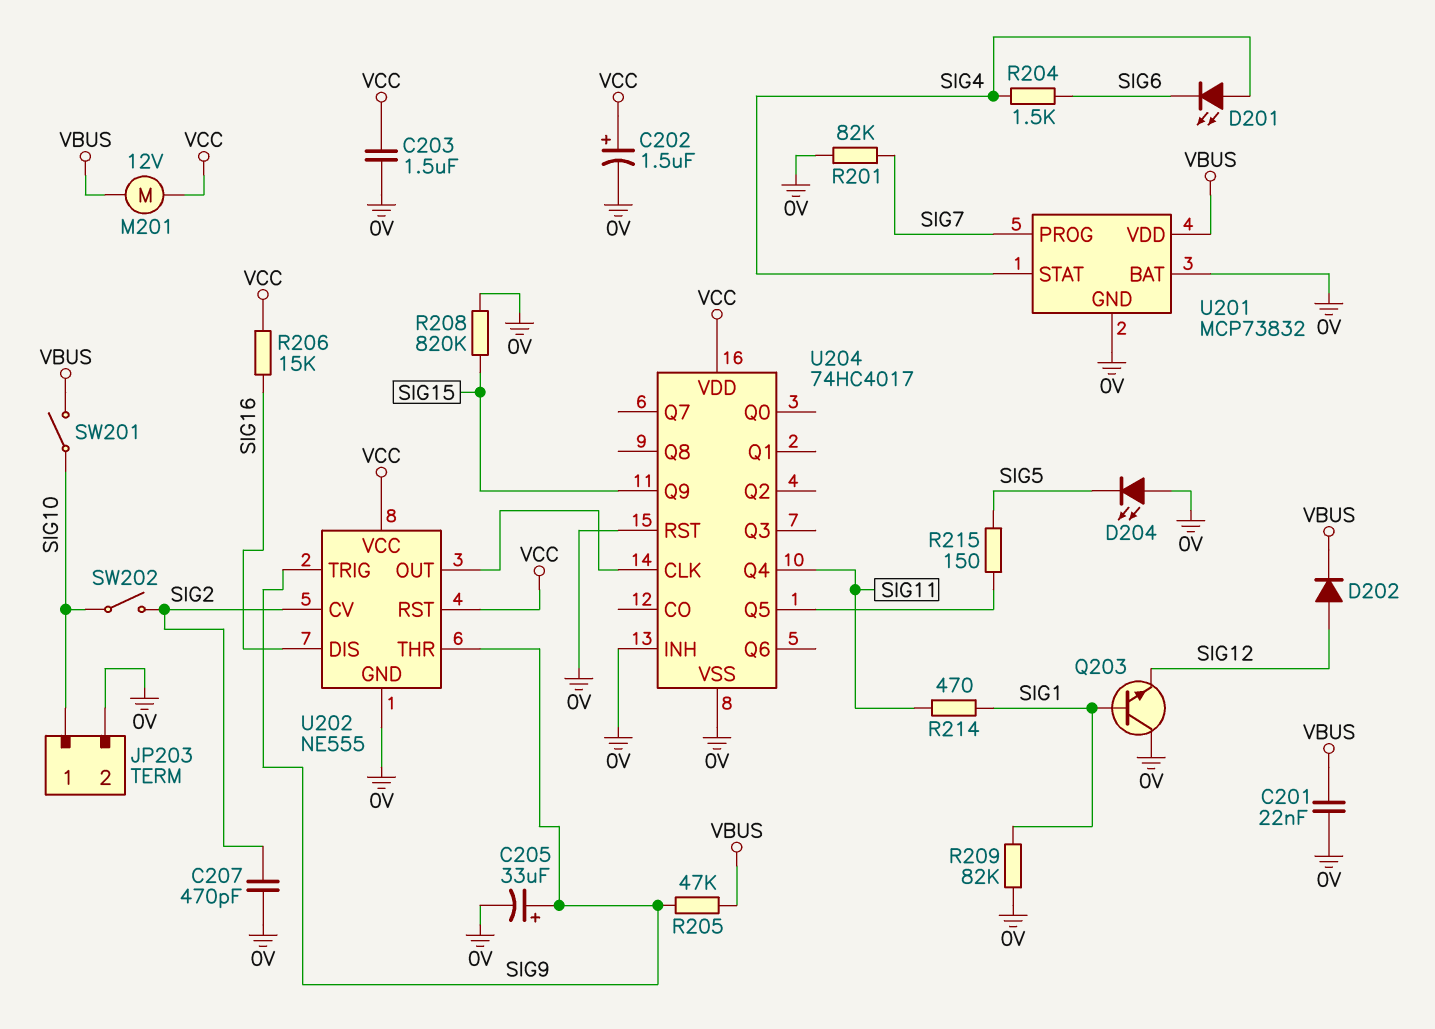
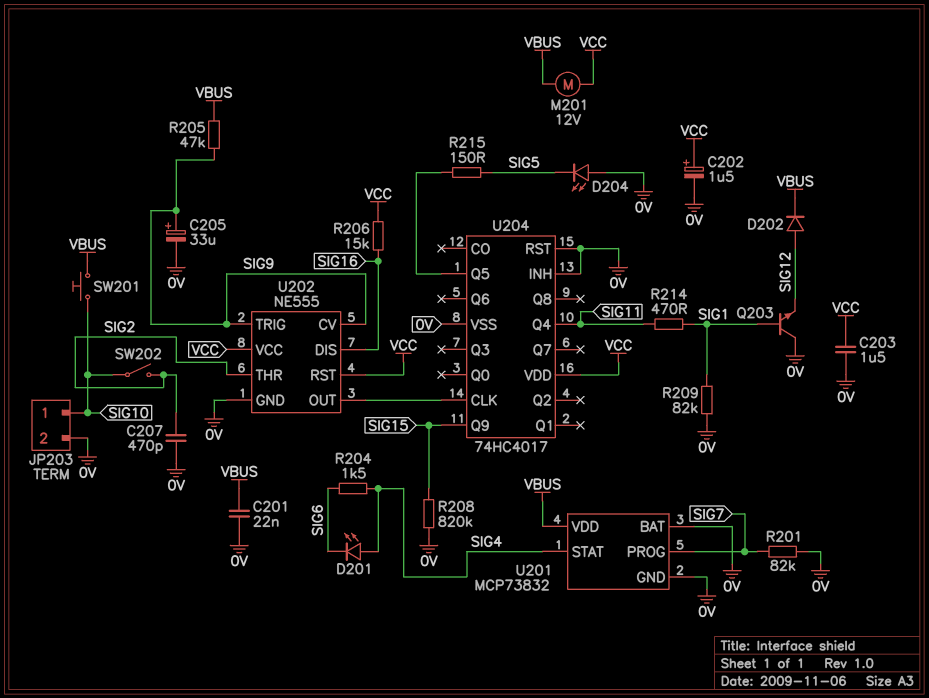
SW201: switch (SIG10, VBUS) -> button (SIG10, VBUS)
U202 pin CV: SIG2 -> SIG9
U202 pin THR: SIG9 -> SIG2

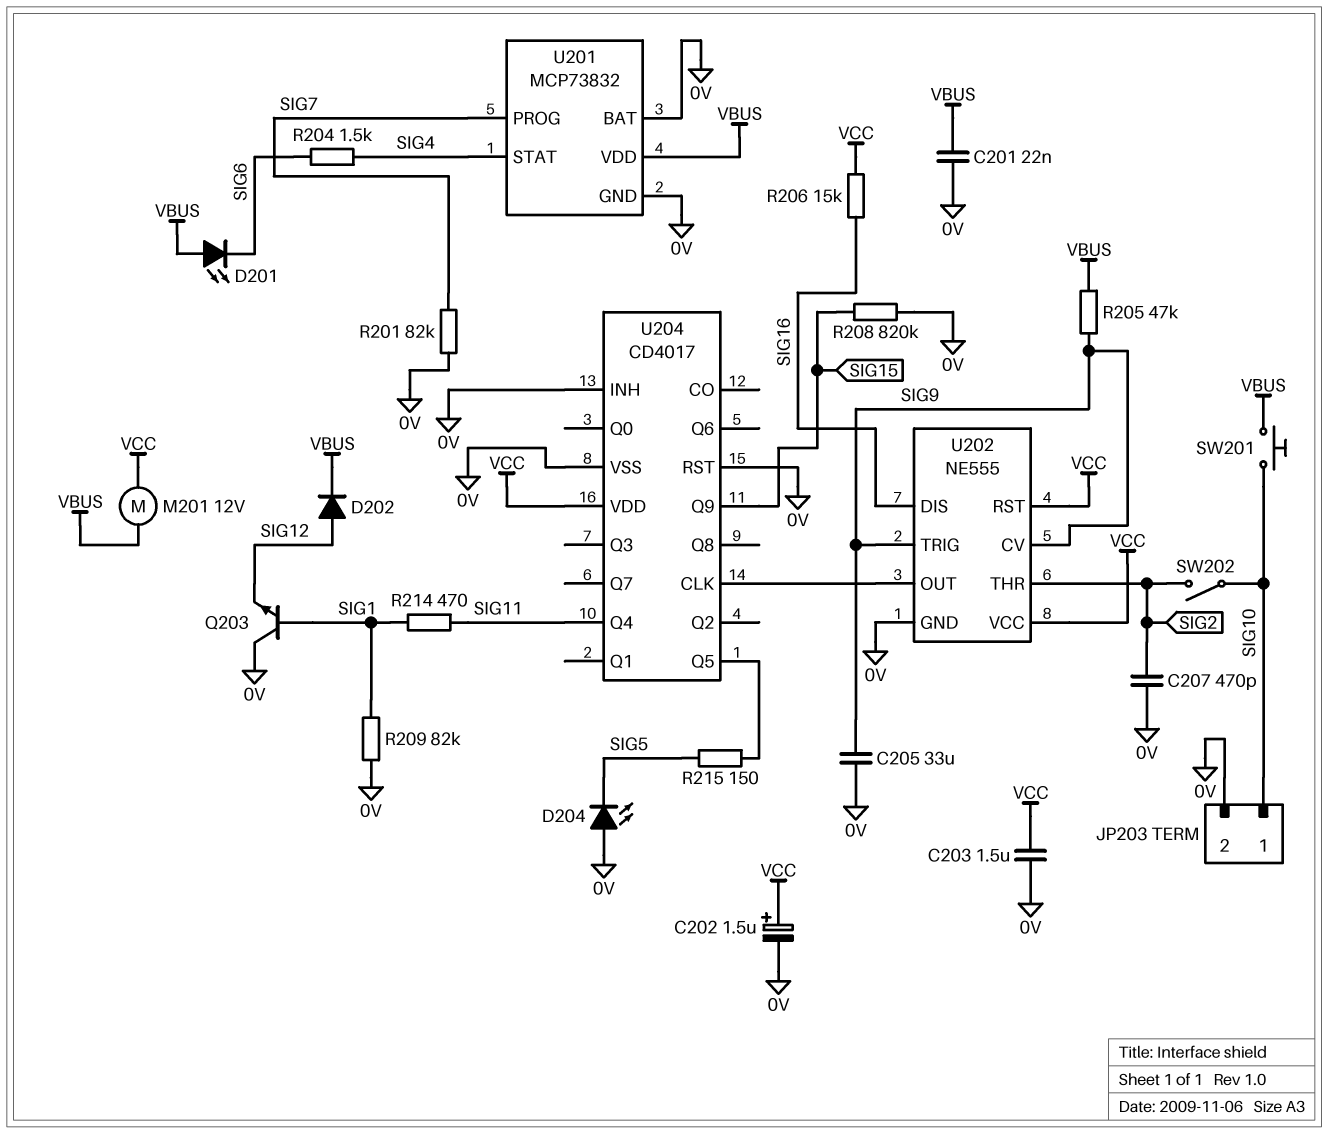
C205: 33uF (plus SIG9, minus 0V) -> 33uF (0V, SIG9)
D201: LED (A SIG4, K SIG6) -> LED (A VBUS, K SIG6)
U204: 74HC4017 -> CD4017

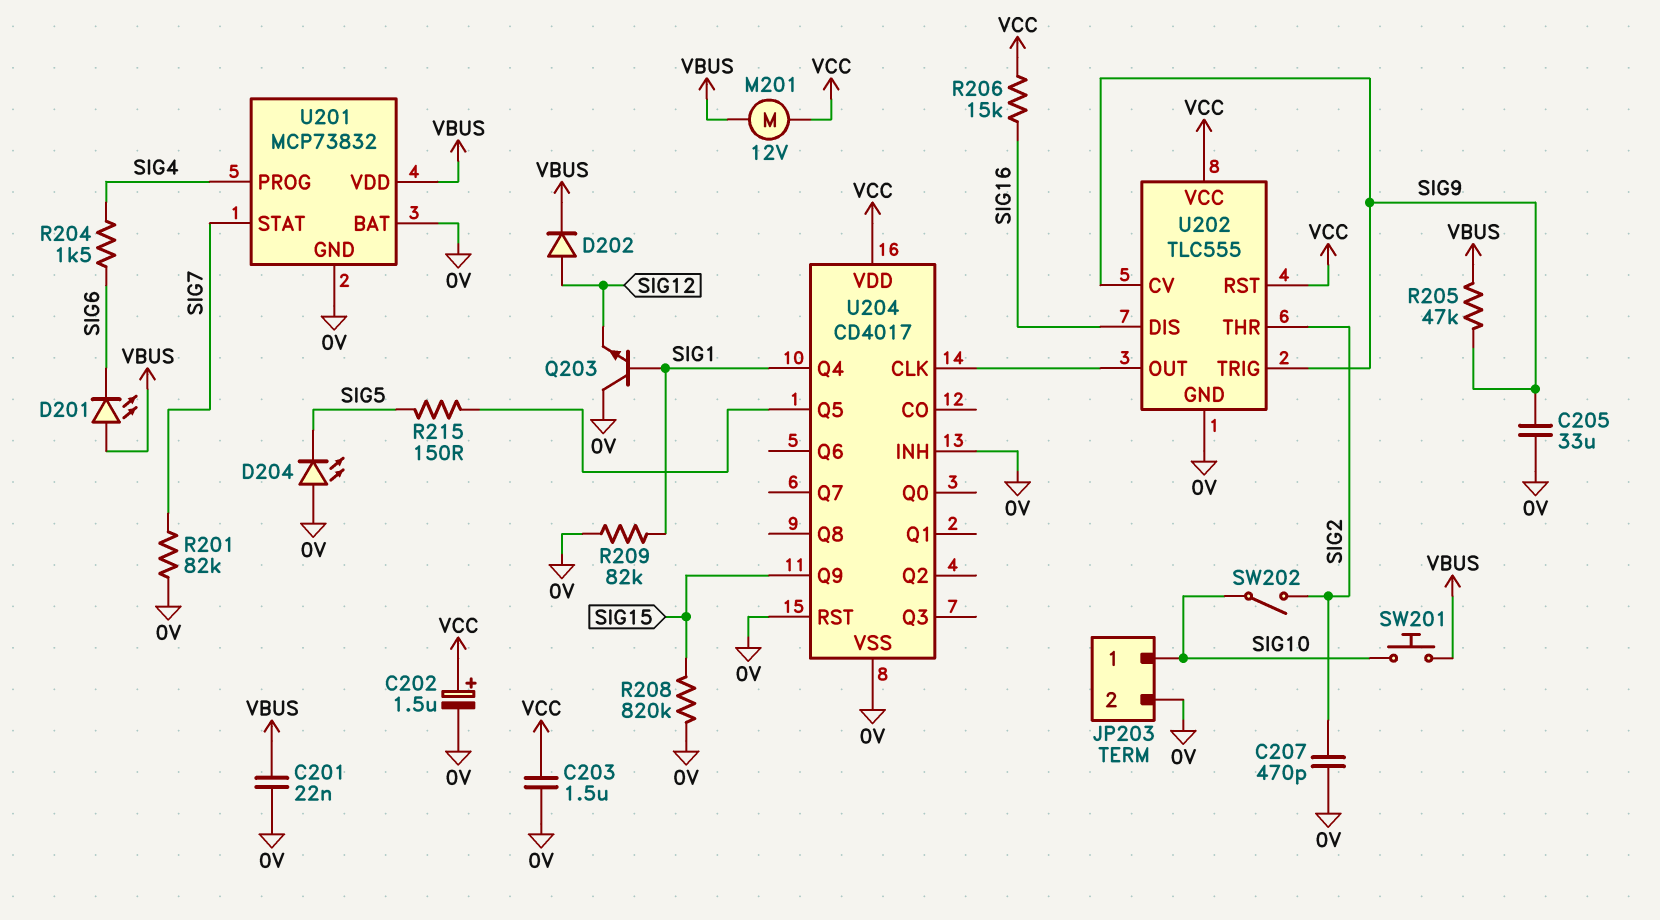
R214: 470 (SIG1, SIG11) -> none
U201 pin PROG: SIG7 -> SIG4
U201 pin STAT: SIG4 -> SIG7
U202: NE555 -> TLC555
U204 pin Q4: SIG11 -> SIG1

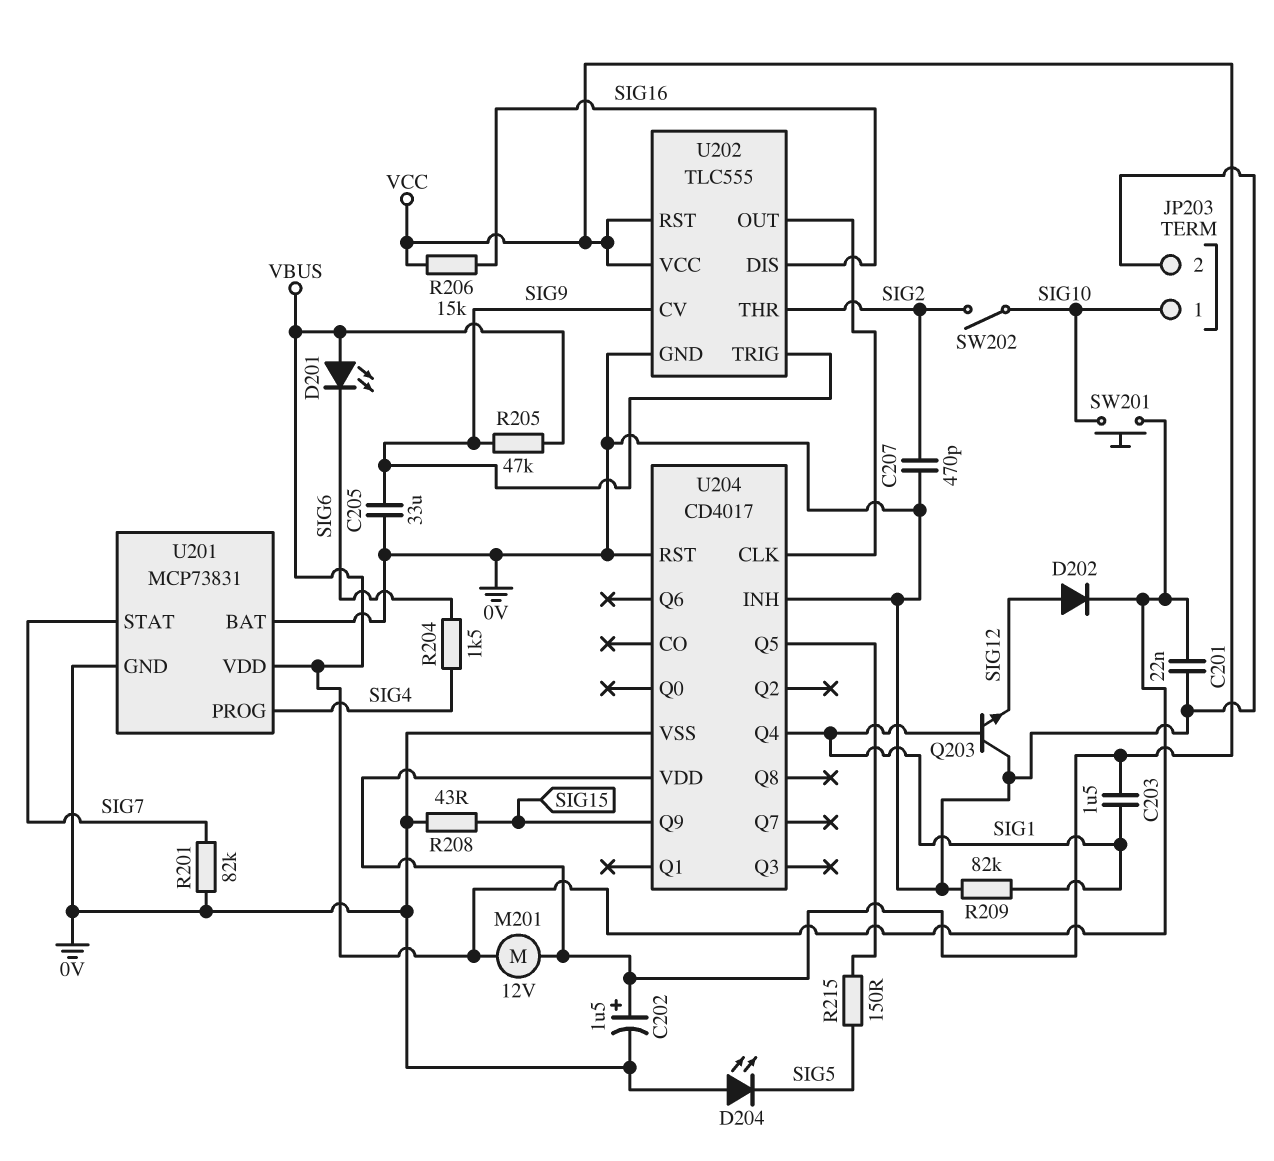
C203: 1.5uF (0V, VCC) -> 1.5uF (SIG1, VCC)
R208: 820k (0V, SIG15) -> 43 (0V, SIG15)
U201: MCP73832 -> MCP73831

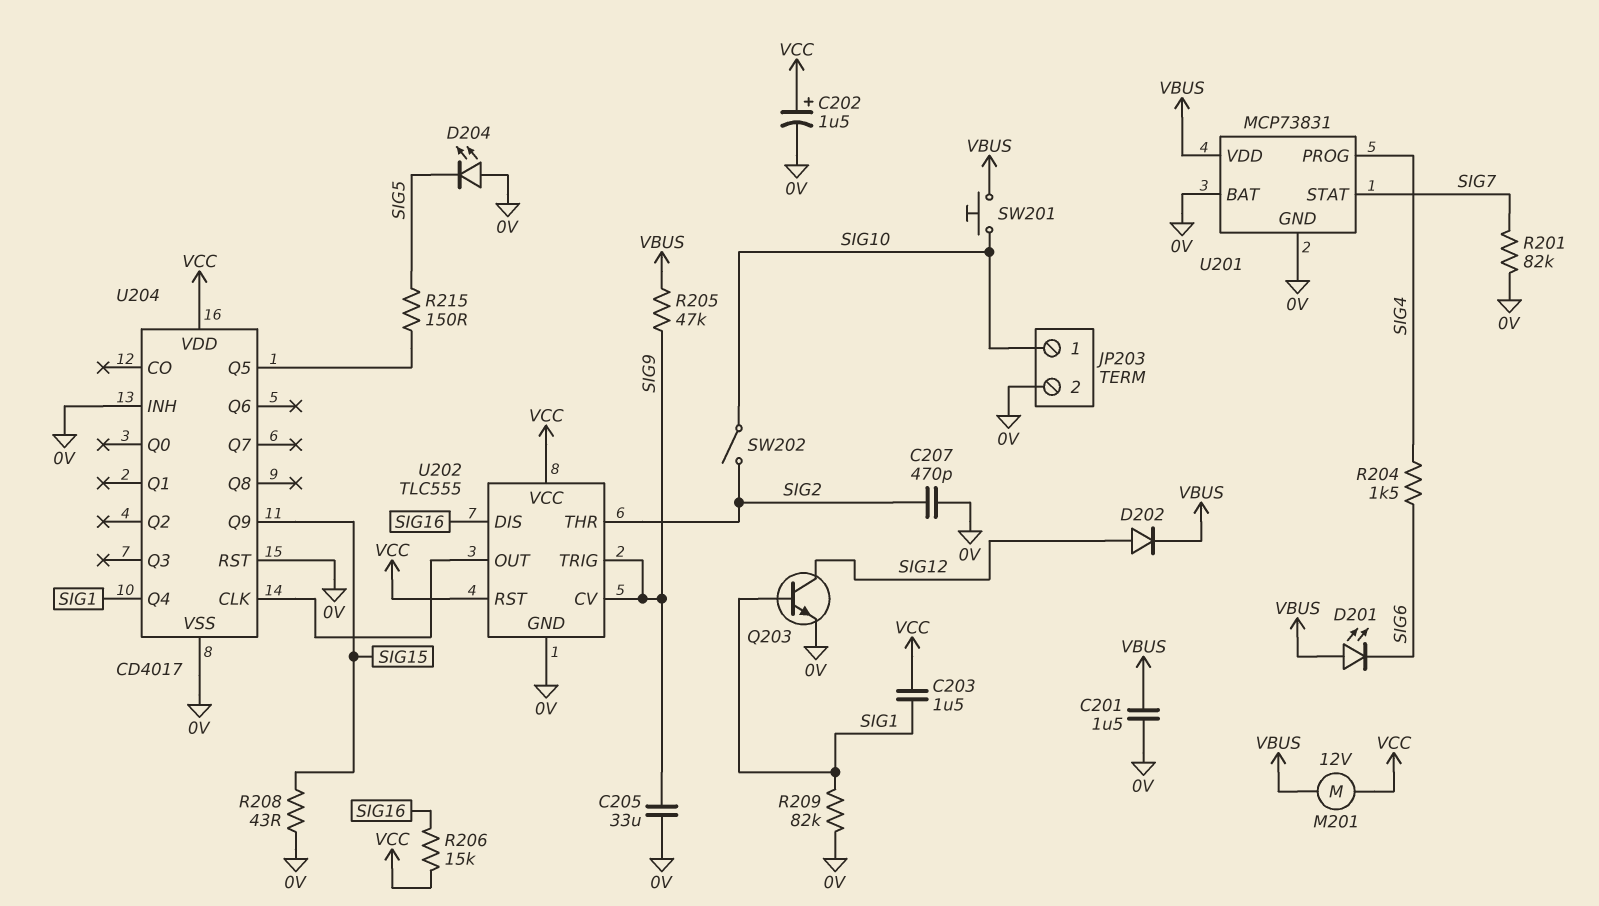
C201: 22nF (0V, VBUS) -> 1.5uF (0V, VBUS)
Q203: NPN (B SIG1, C 0V, E SIG12) -> NPN (B SIG1, C SIG12, E 0V)

